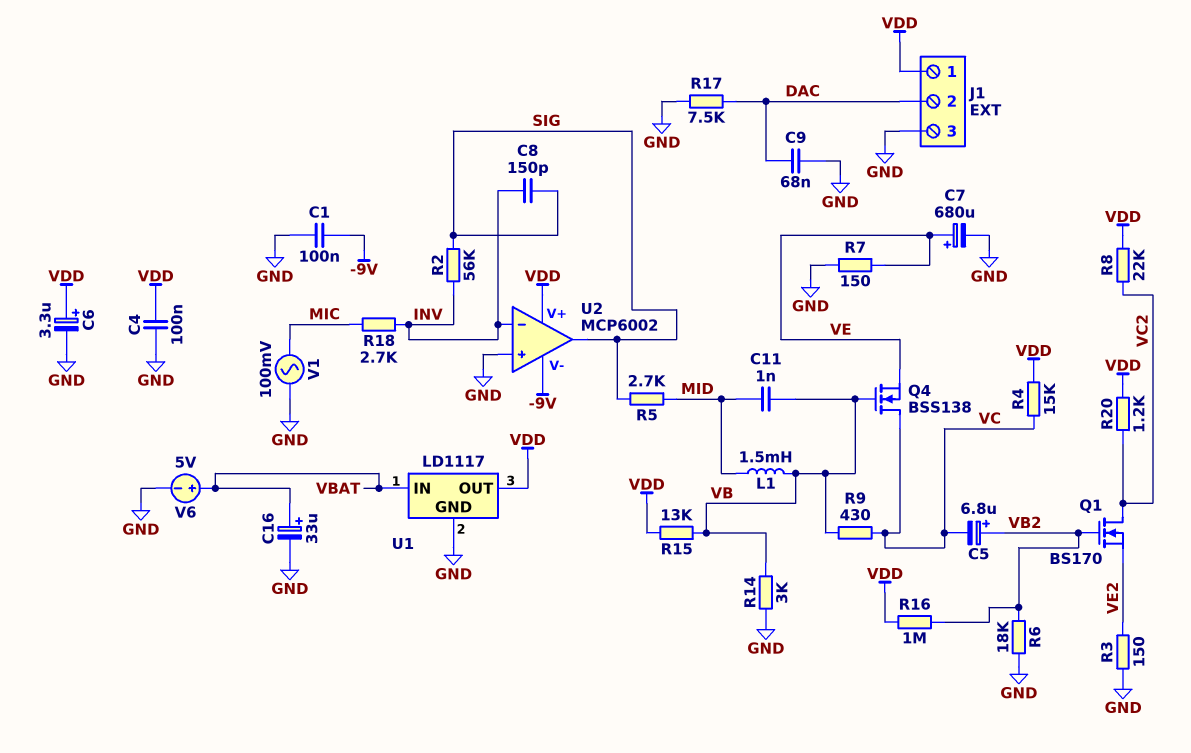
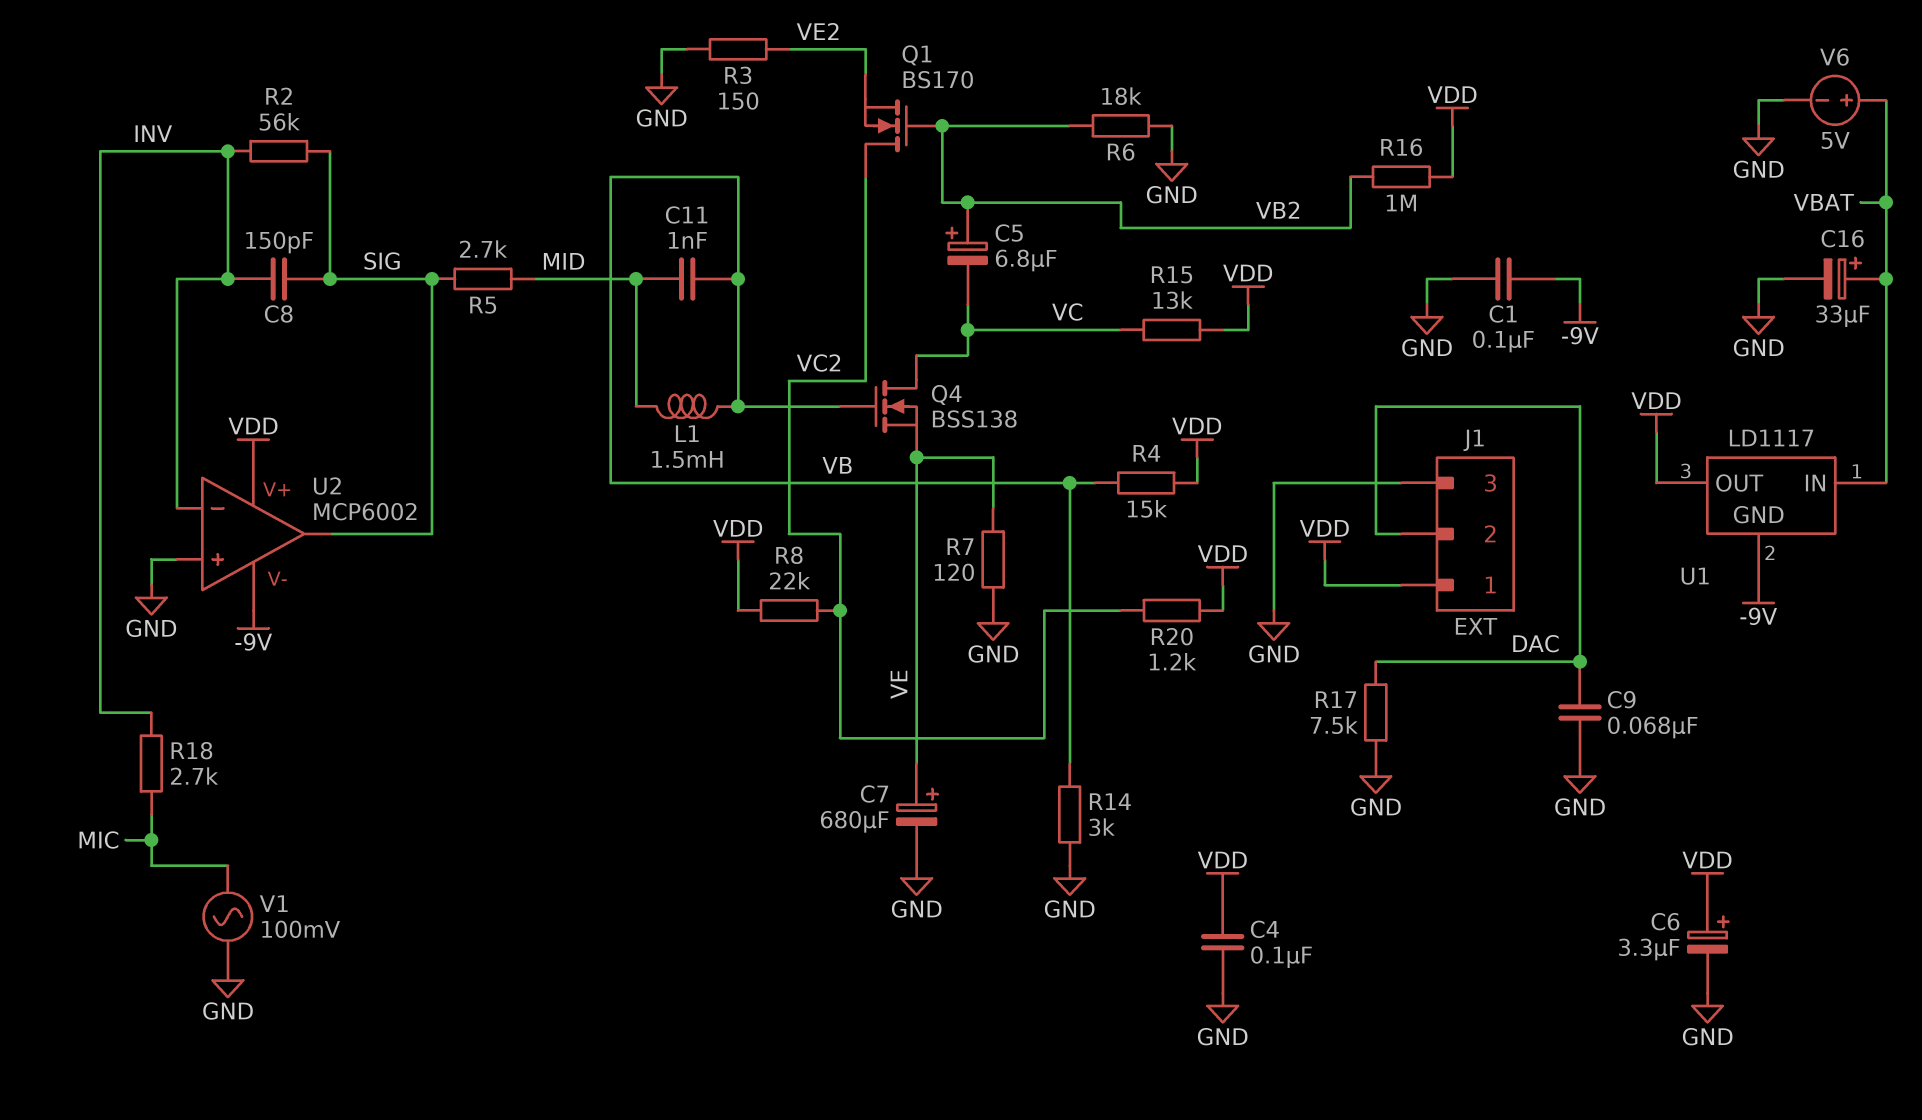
R4: 15k (VC, VDD) -> 15k (VB, VDD)
R7: 150 (GND, VE) -> 120 (GND, VE)
R9: 430 (VB, VC) -> none
R15: 13k (VB, VDD) -> 13k (VC, VDD)
U1 pin GND: GND -> -9V

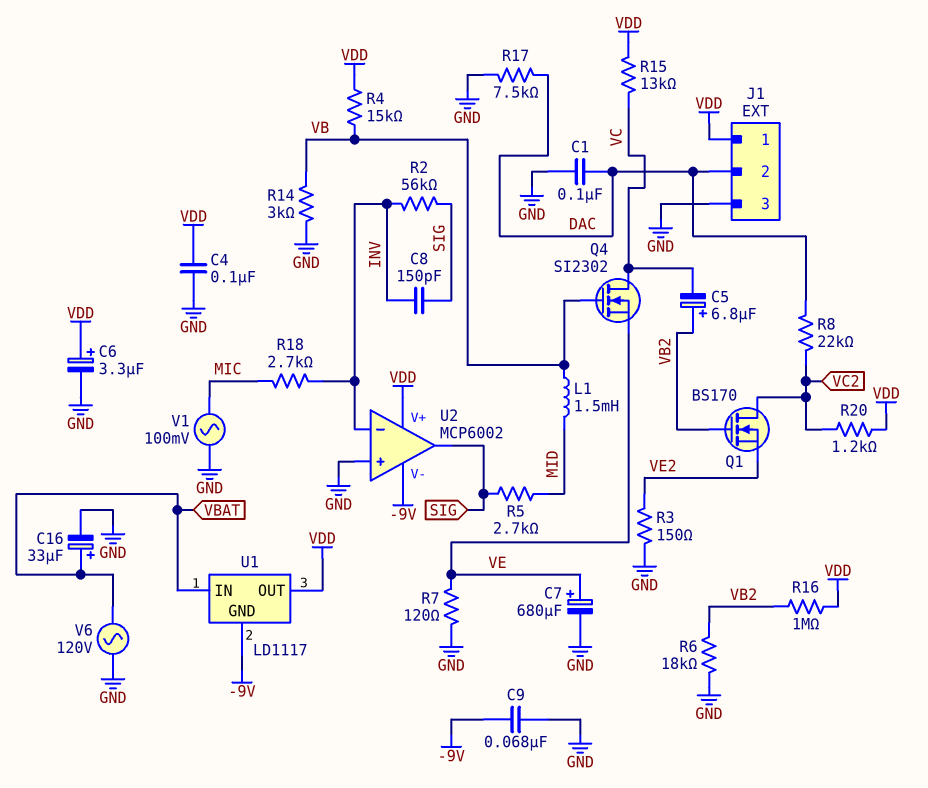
C1: 100nF (-9V, GND) -> 100nF (DAC, GND)
C9: 68nF (DAC, GND) -> 68nF (-9V, GND)
C11: 1nF (MID, VB) -> none
Q4: NMOS BSS138 (G VB, D VC, S VE) -> NMOS SI2302 (G VB, D VC, S VE)
R8: 22k (VC2, VDD) -> 22k (DAC, VC2)
V6: 5V (plus VBAT, minus GND) -> AC 120V (GND, VBAT)

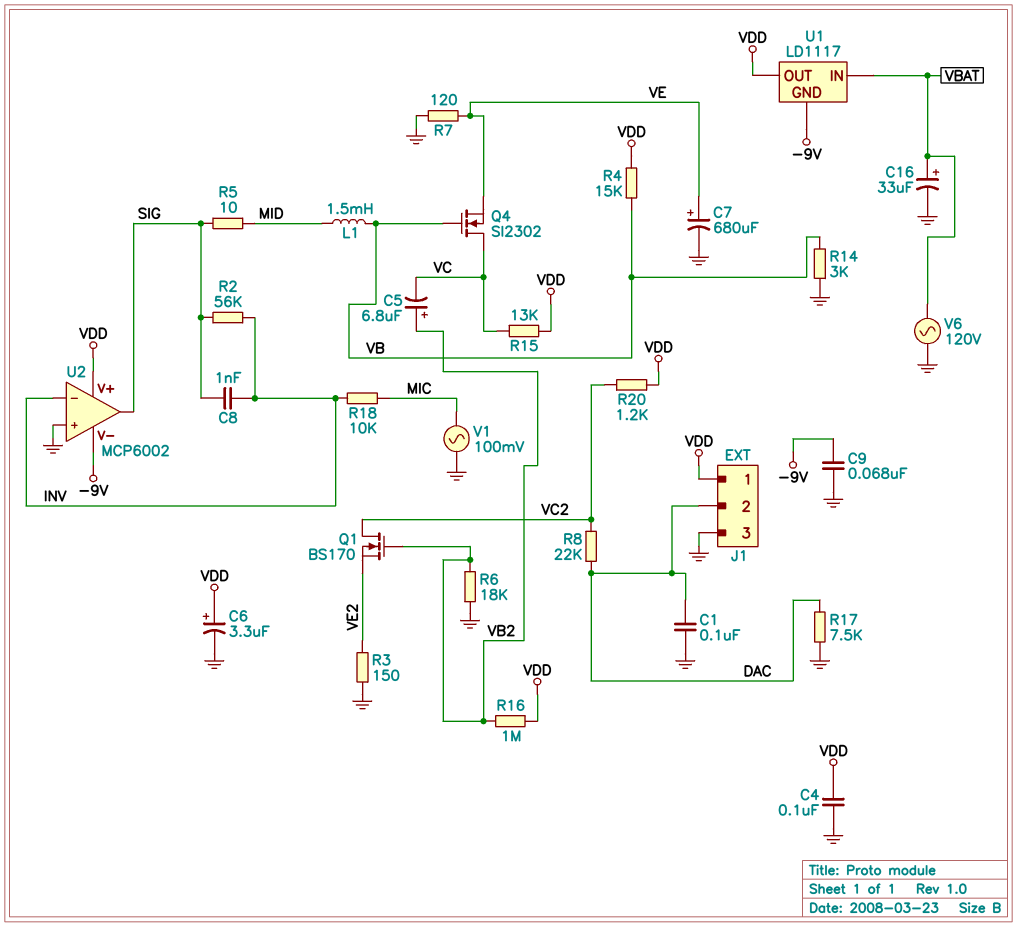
C8: 150pF (INV, SIG) -> 1nF (INV, SIG)
R5: 2.7k (MID, SIG) -> 10 (MID, SIG)
R18: 2.7k (INV, MIC) -> 10k (INV, MIC)

